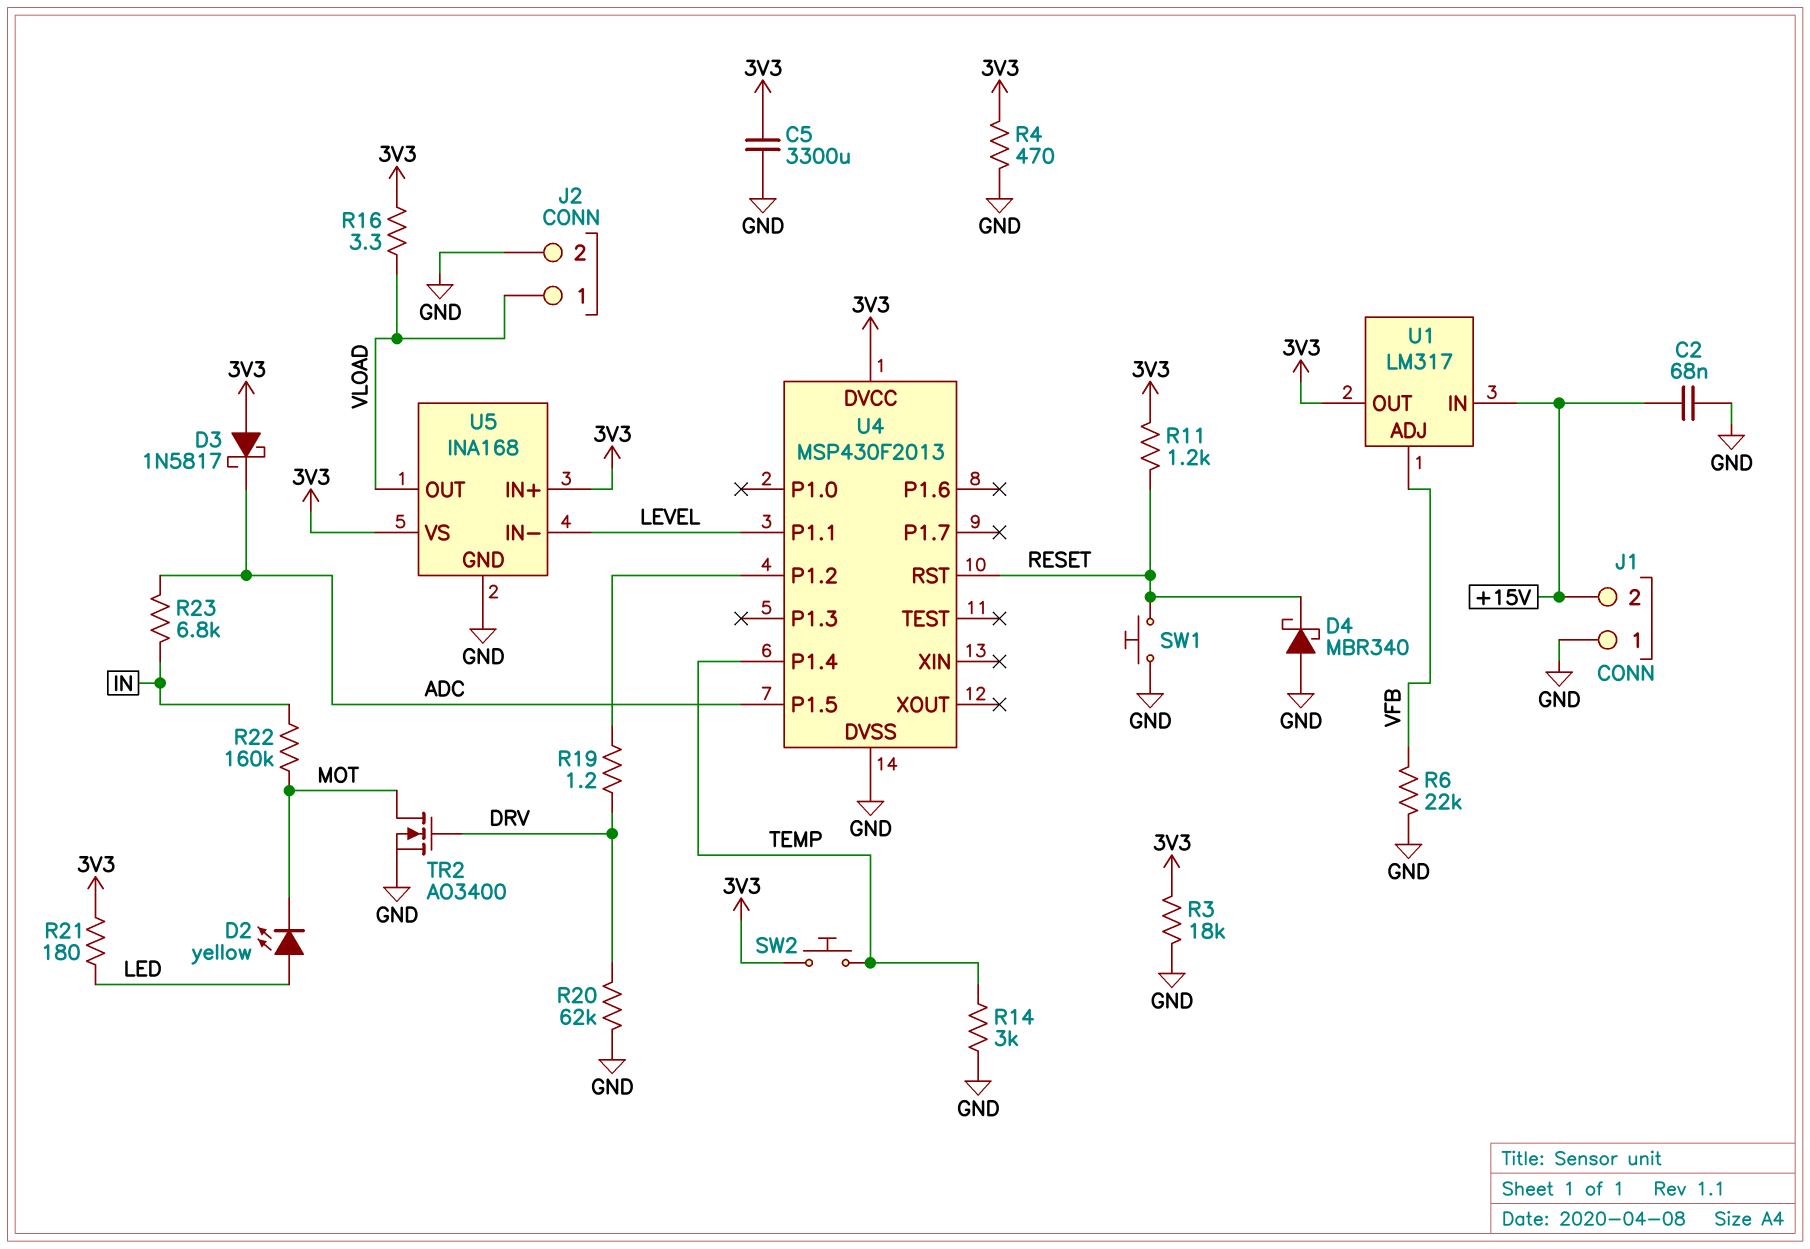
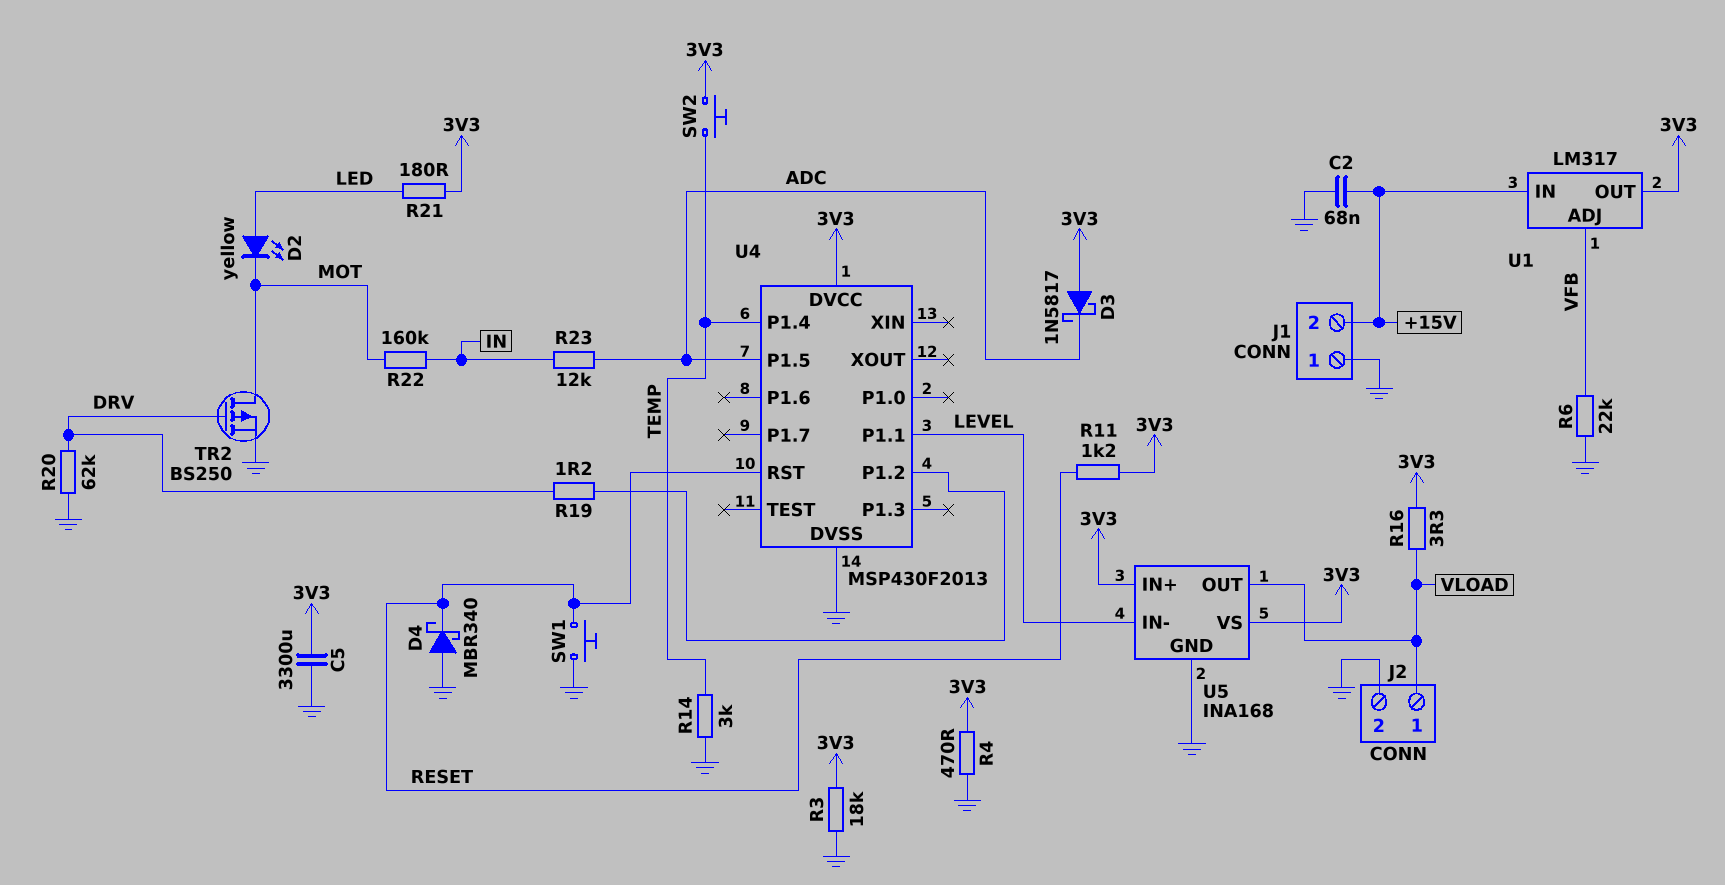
R23: 6.8k (ADC, IN) -> 12k (ADC, IN)
TR2: NMOS AO3400 (G DRV, D MOT, S GND) -> PMOS BS250 (G DRV, D MOT, S GND)

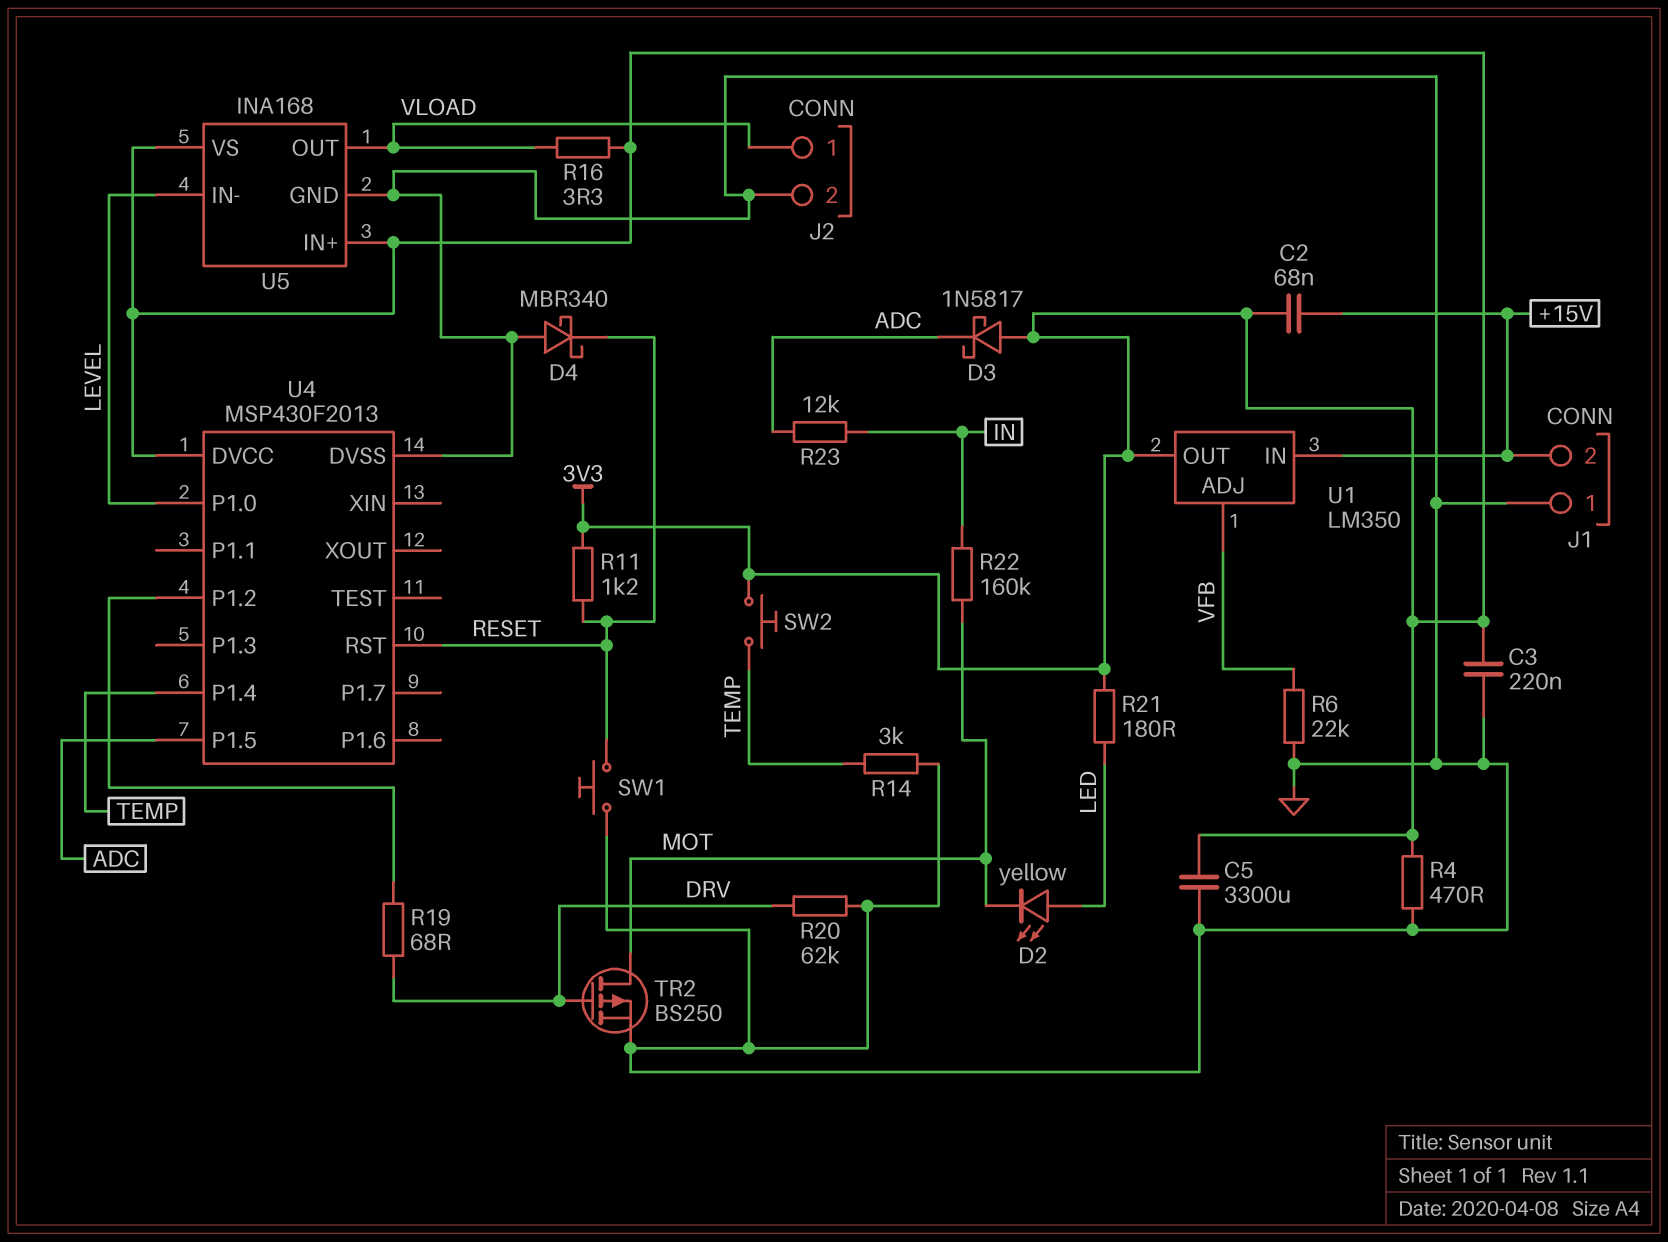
C2: 68nF (+15V, GND) -> 68nF (+15V, 3V3)
C3: none -> 220nF (3V3, GND)
R3: 18k (3V3, GND) -> none
R19: 1.2 (DRV, U4/P1.2) -> 68 (DRV, U4/P1.2)
U1: LM317 -> LM350
U4 pin P1.0: none -> LEVEL
U4 pin P1.1: LEVEL -> none

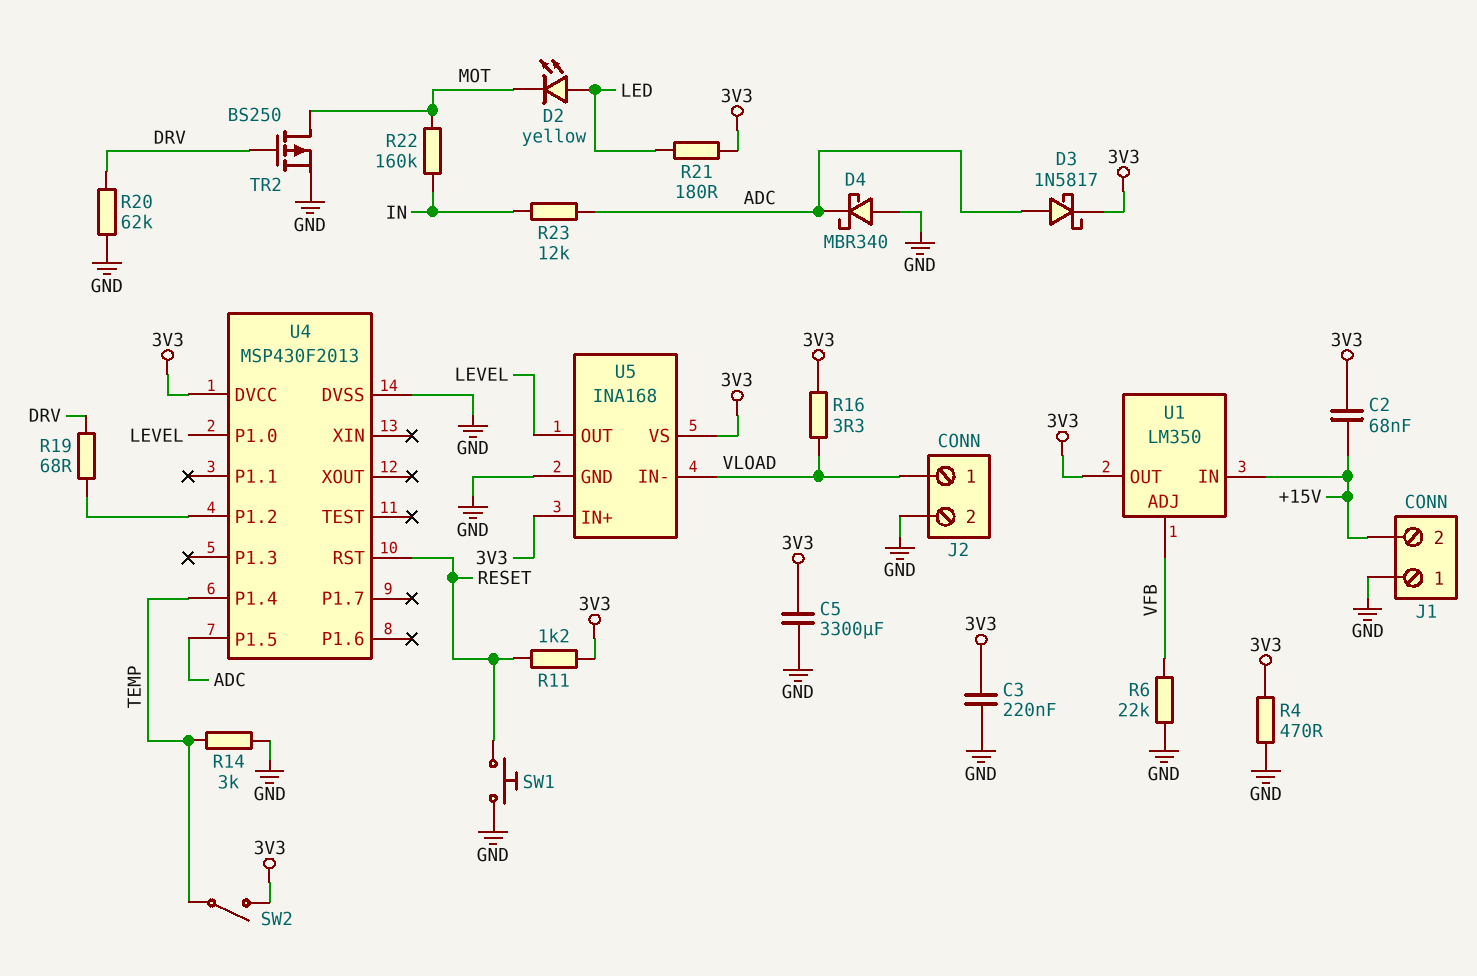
D3: schottky 1N5817 (A 3V3, K ADC) -> schottky 1N5817 (A ADC, K 3V3)
D4: schottky MBR340 (A GND, K RESET) -> schottky MBR340 (A GND, K ADC)
SW2: button (3V3, TEMP) -> switch (3V3, TEMP)
U5 pin IN-: LEVEL -> VLOAD
U5 pin OUT: VLOAD -> LEVEL

